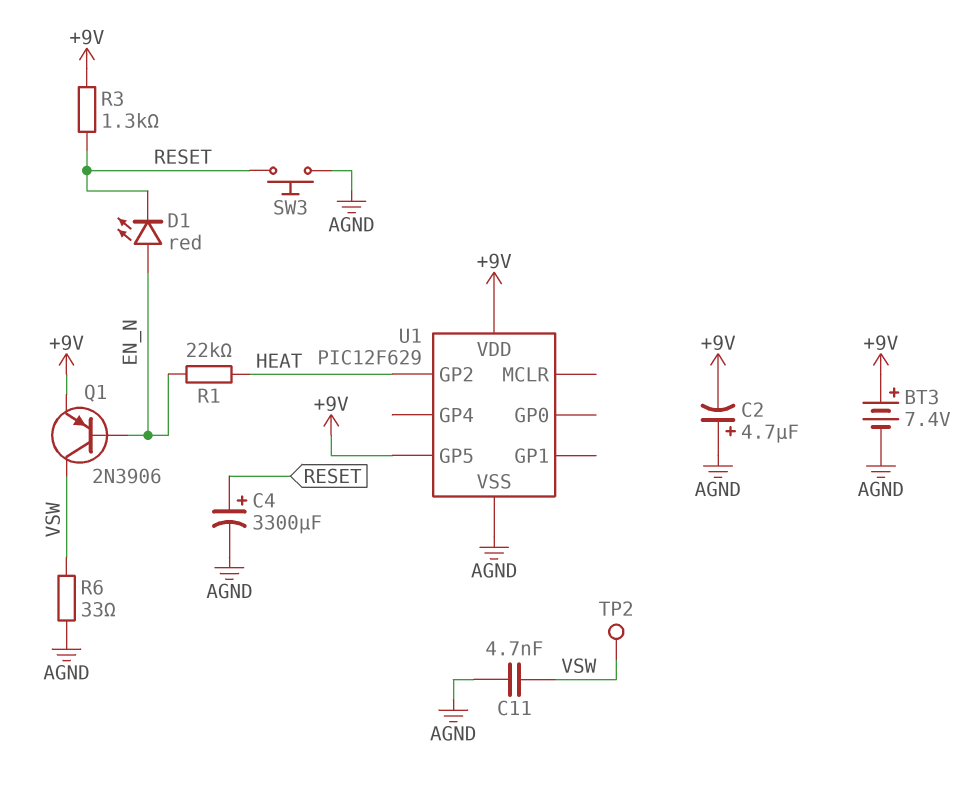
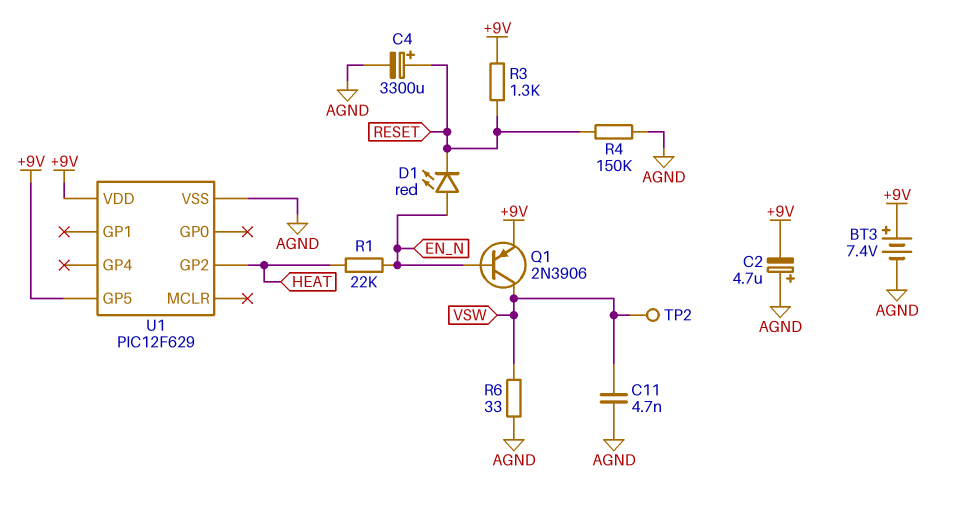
R4: none -> 150k (AGND, RESET)
SW3: button (AGND, RESET) -> none

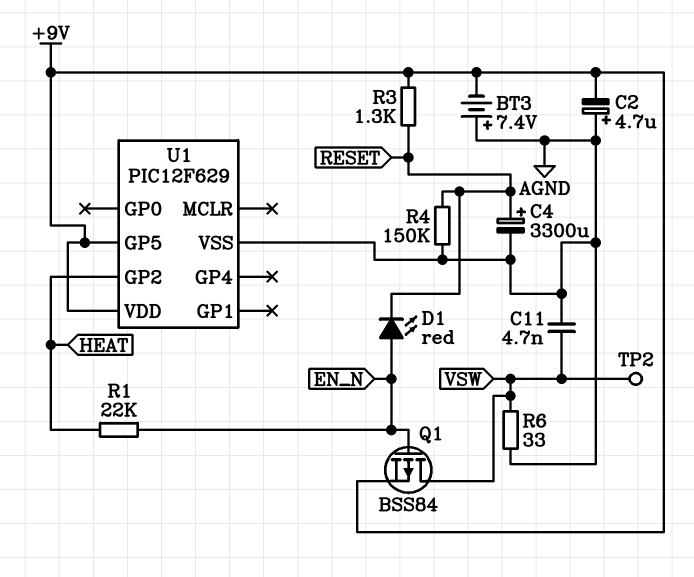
BT3: 7.4V (plus +9V, minus AGND) -> 7.4V (plus AGND, minus +9V)
Q1: PNP 2N3906 (B EN_N, C VSW, E +9V) -> PMOS BSS84 (G EN_N, D VSW, S +9V)

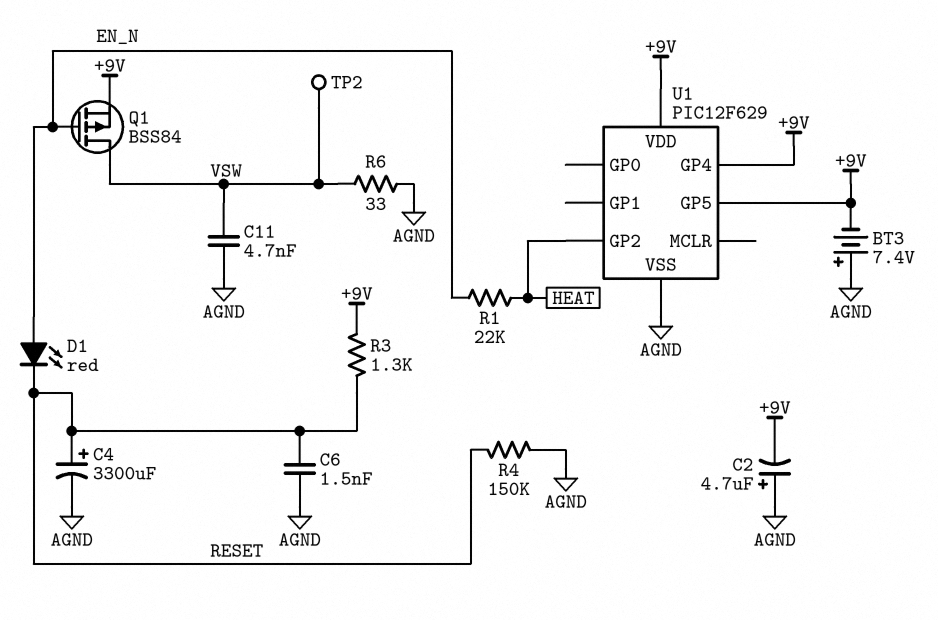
C6: none -> 1.5nF (AGND, RESET)
U1 pin GP4: none -> +9V

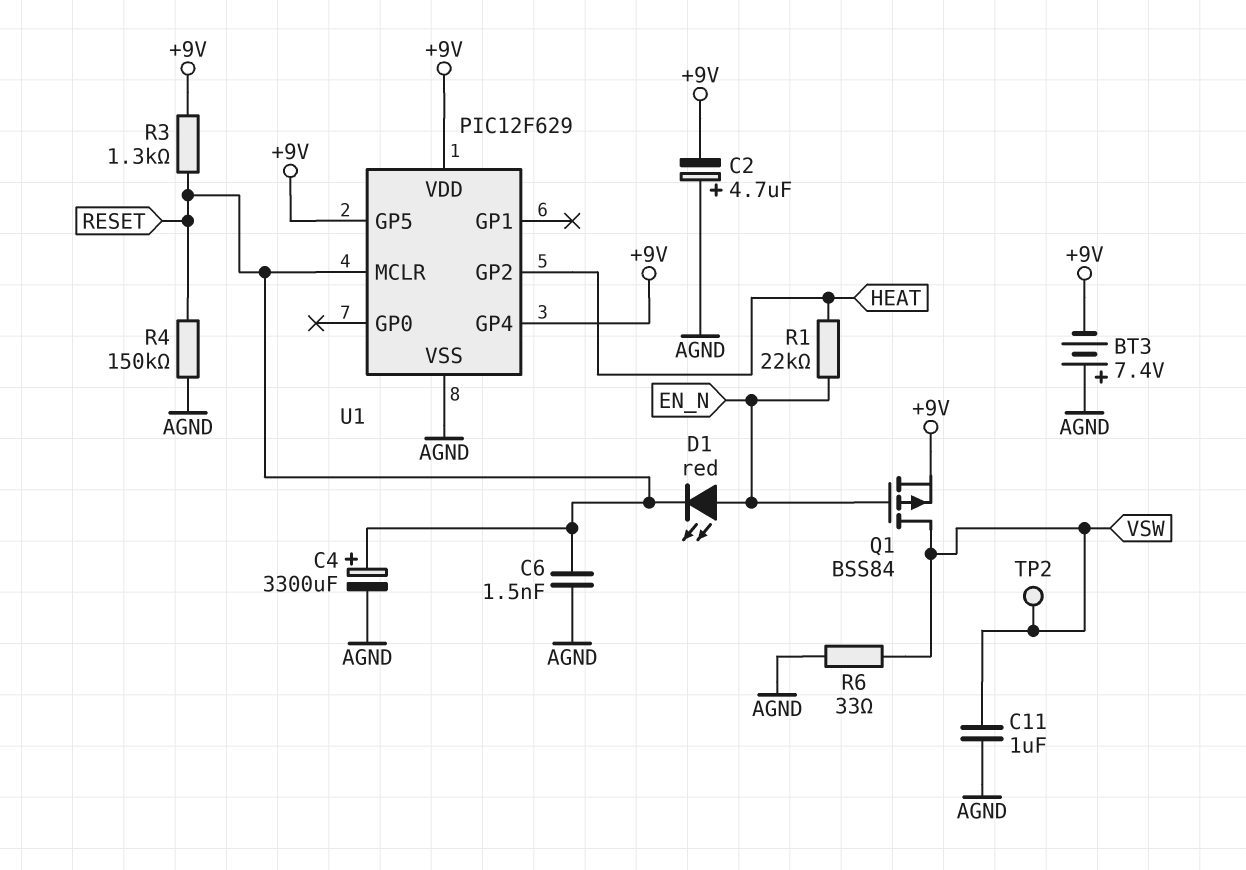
C11: 4.7nF (AGND, VSW) -> 1uF (AGND, VSW)
U1 pin MCLR: none -> RESET

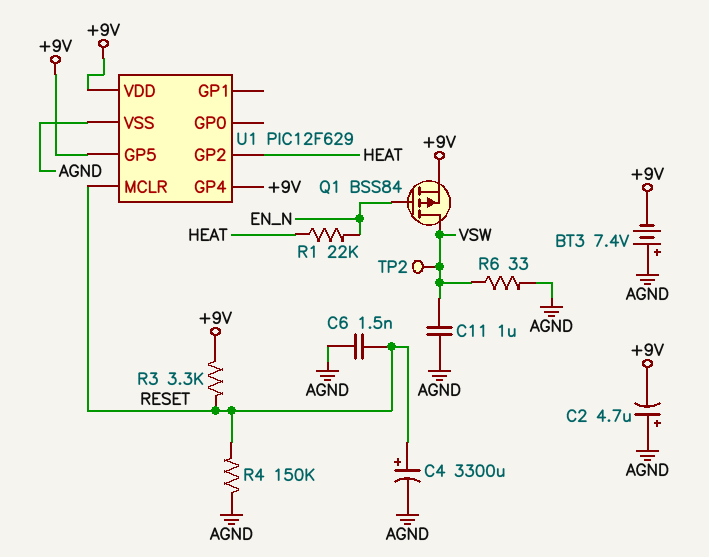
D1: LED red (A EN_N, K RESET) -> none
R3: 1.3k (+9V, RESET) -> 3.3k (+9V, RESET)

